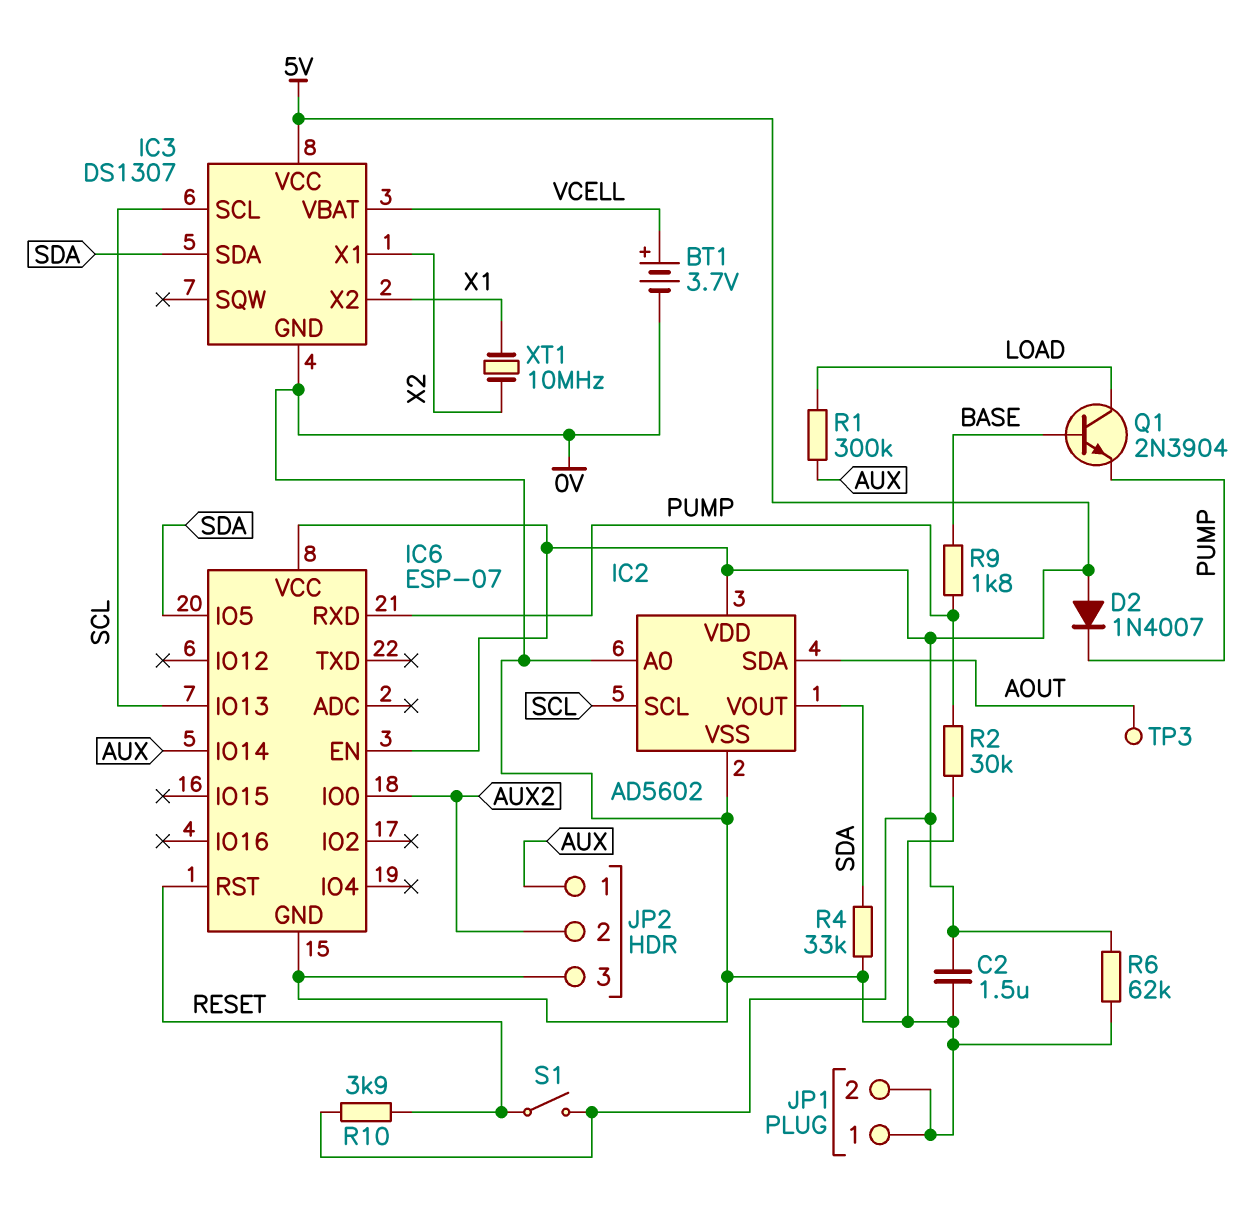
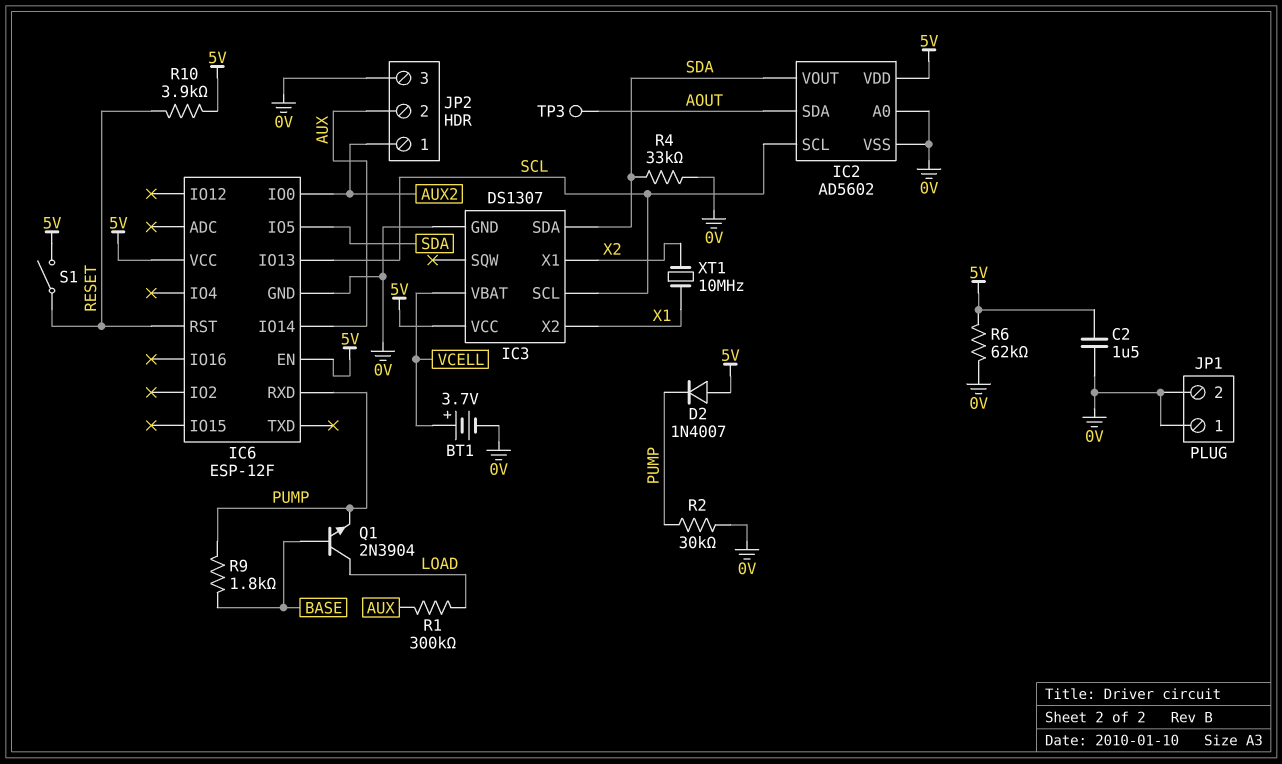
IC6: ESP-07 -> ESP-12F
JP2 pin 1: AUX -> AUX2
JP2 pin 2: AUX2 -> AUX

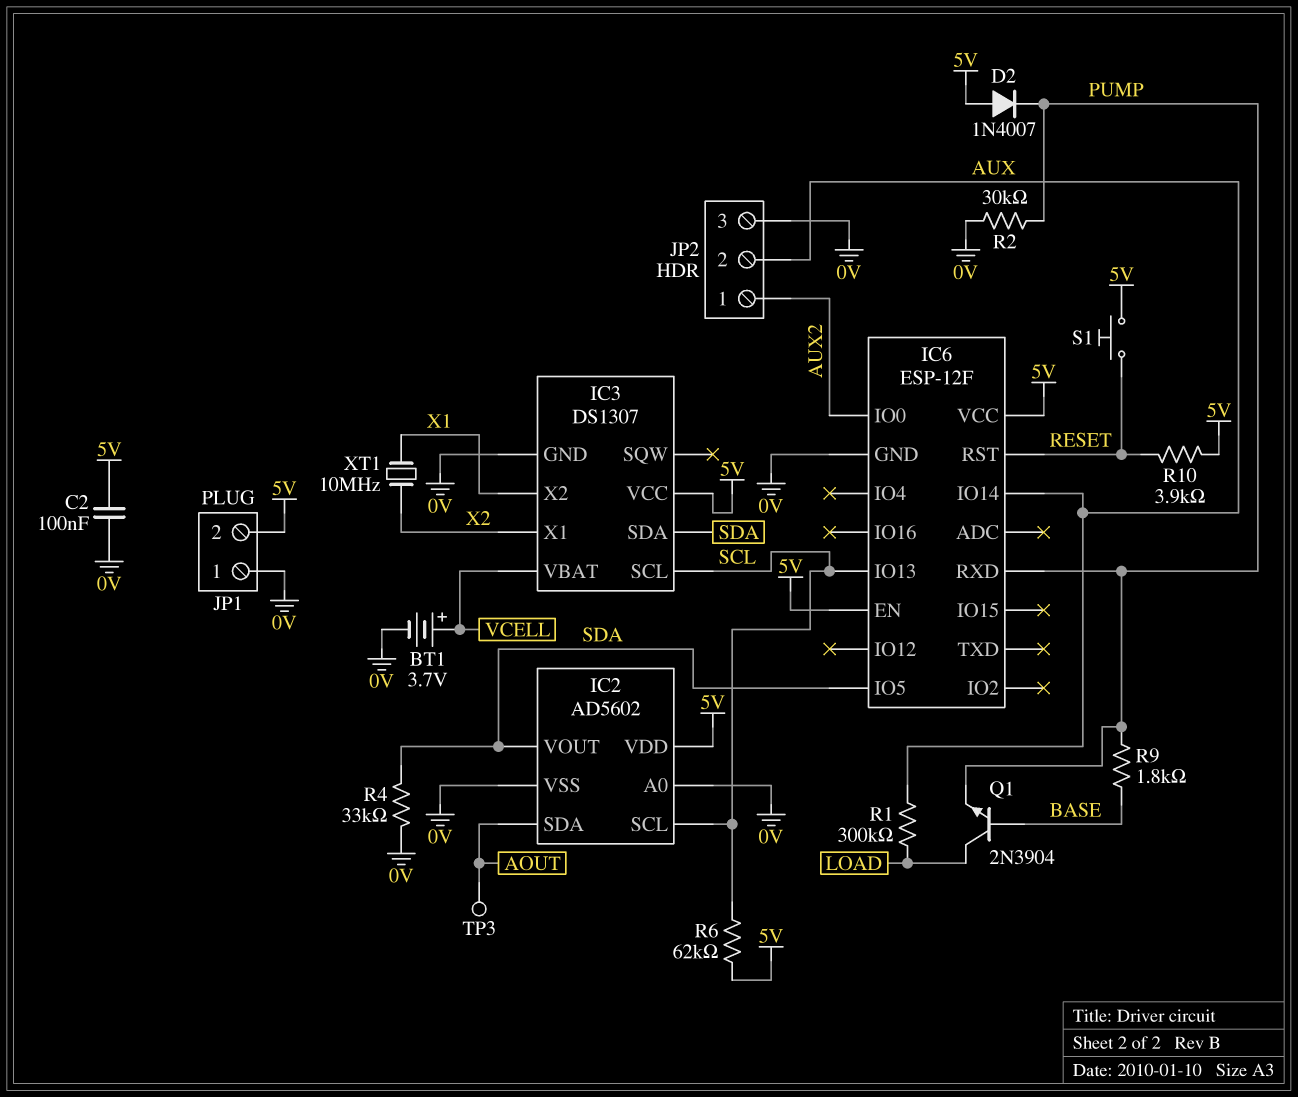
C2: 1.5uF (0V, 5V) -> 100nF (0V, 5V)
JP1 pin 2: 0V -> 5V
R6: 62k (0V, 5V) -> 62k (5V, SCL)
S1: switch (5V, RESET) -> button (5V, RESET)

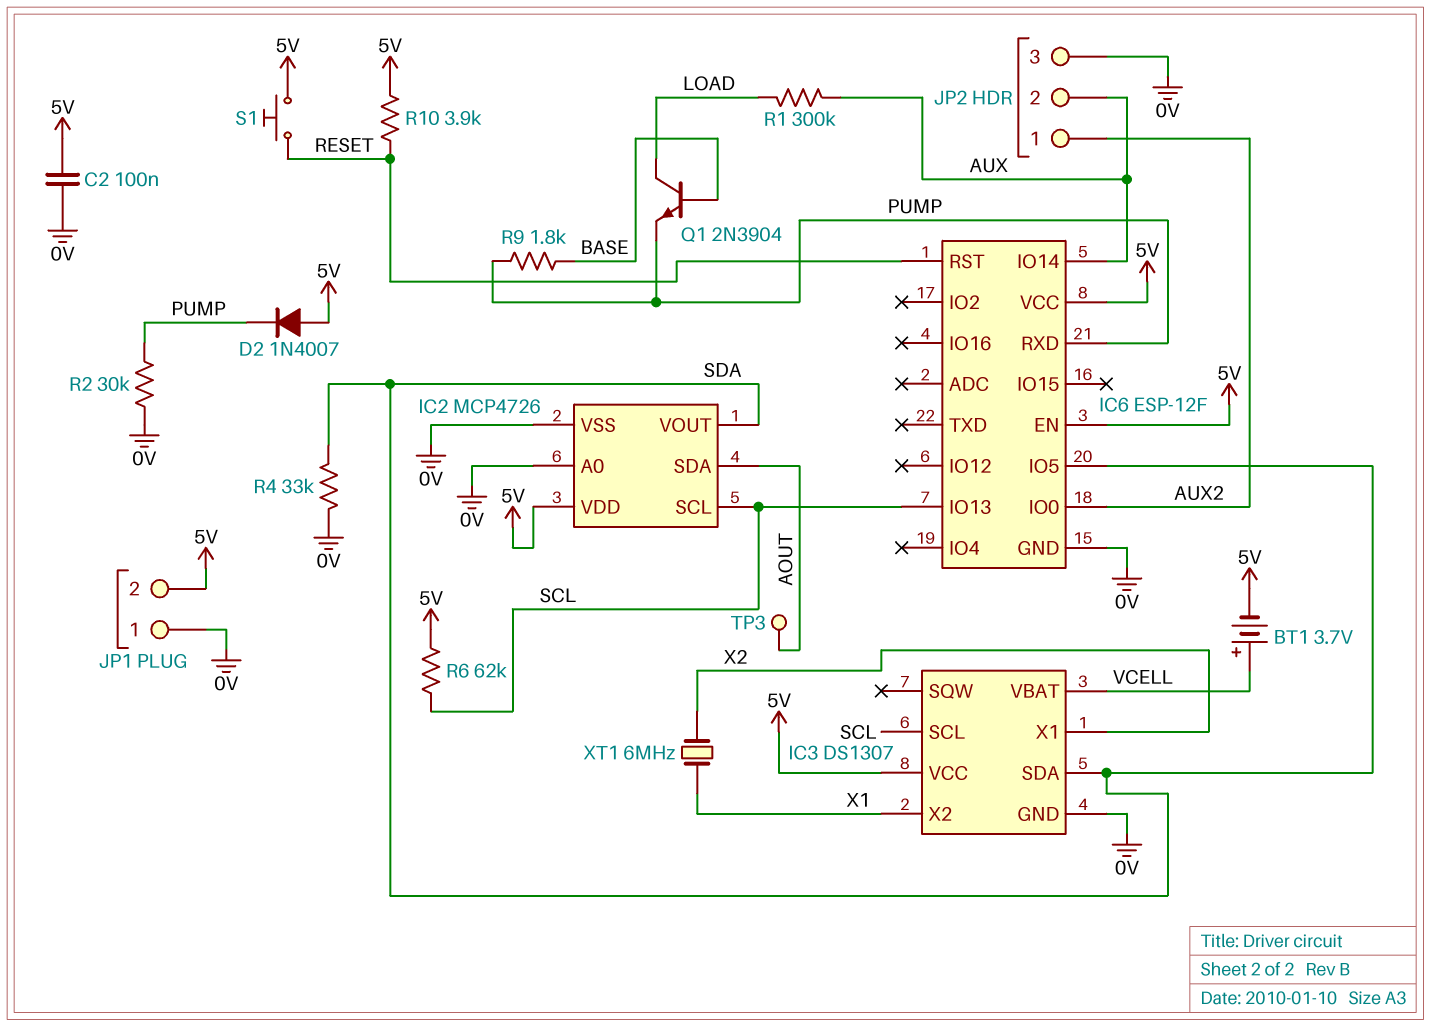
BT1: 3.7V (plus VCELL, minus 0V) -> 3.7V (plus VCELL, minus 5V)
IC2: AD5602 -> MCP4726
XT1: 10MHz (X1, X2) -> 6MHz (X1, X2)

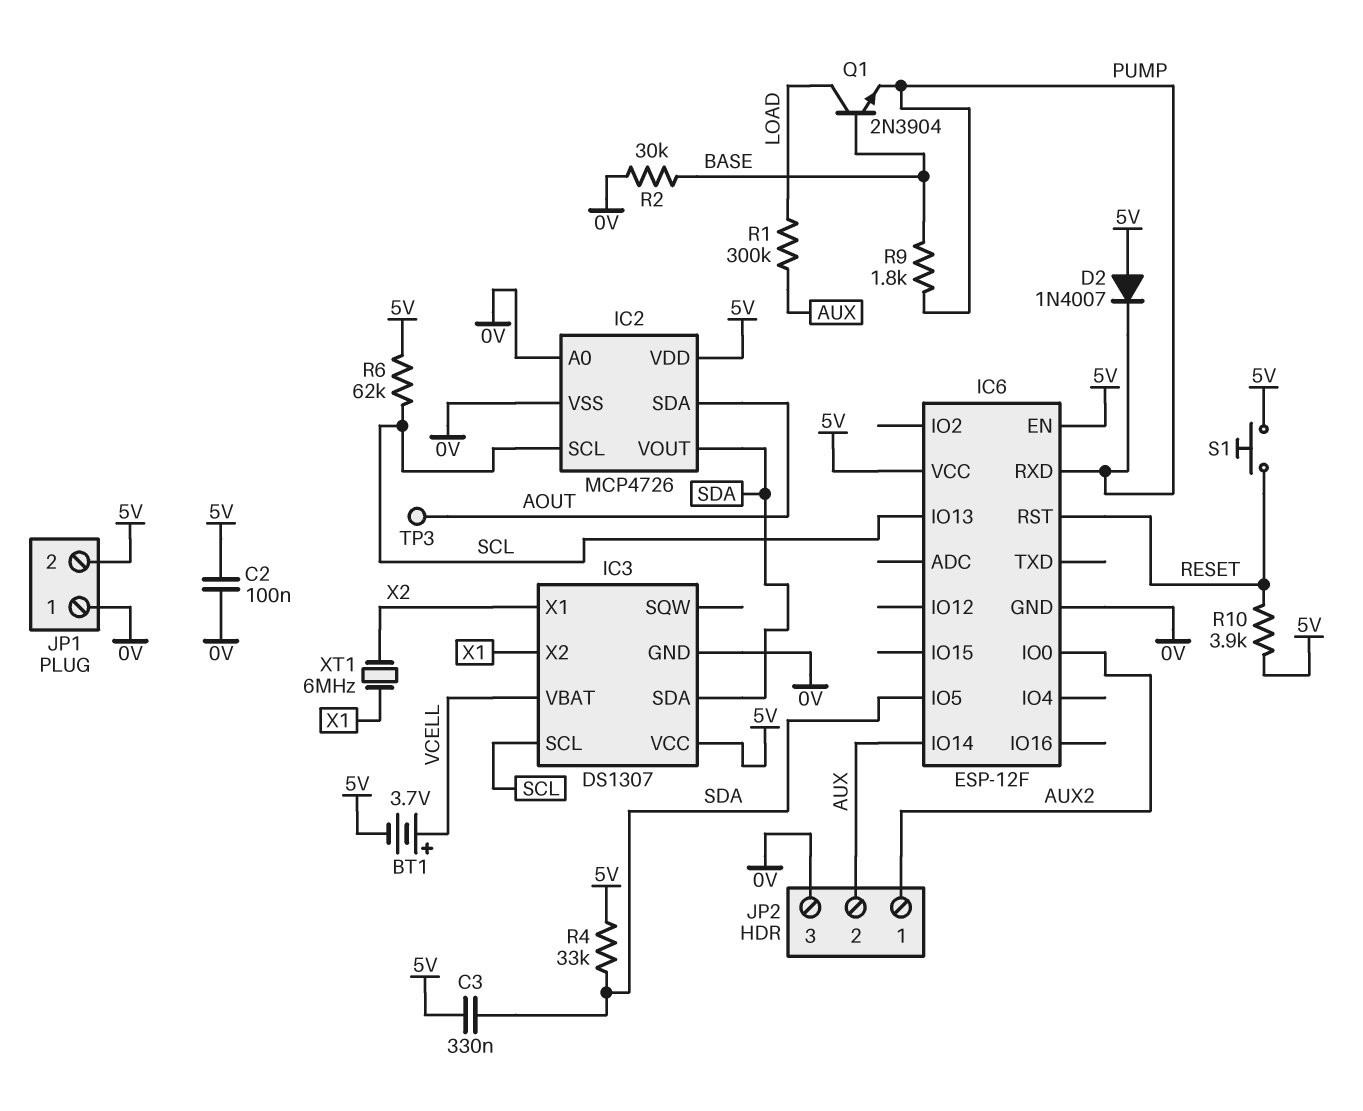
C3: none -> 330nF (5V, SDA)
R2: 30k (0V, PUMP) -> 30k (0V, BASE)
R4: 33k (0V, SDA) -> 33k (5V, SDA)

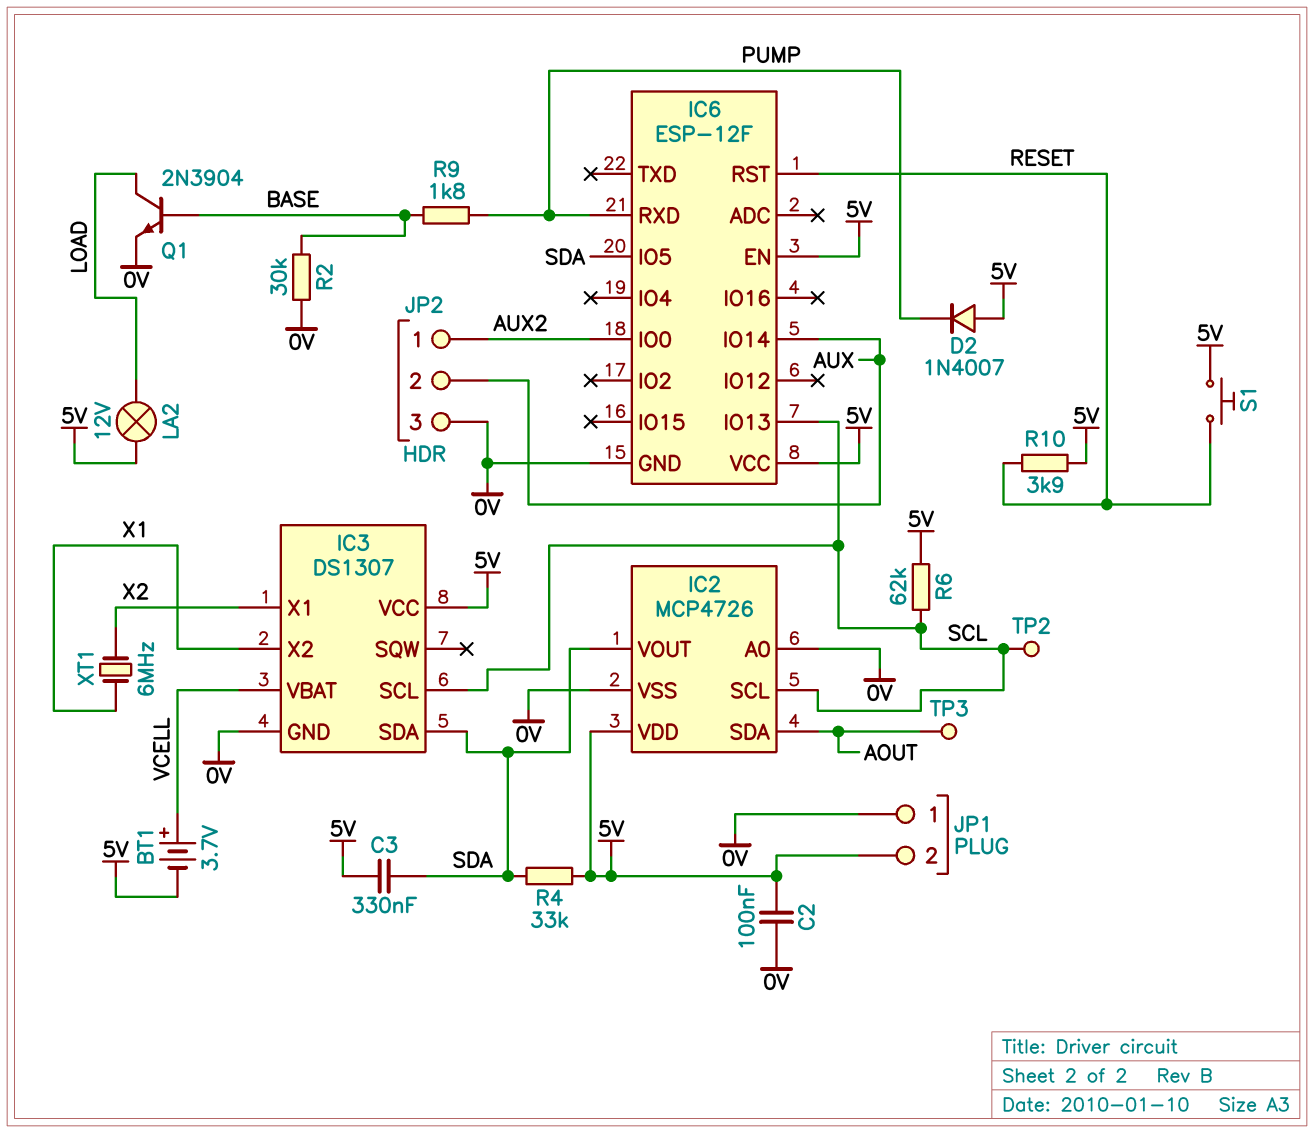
LA2: none -> lamp 12V (5V, LOAD)
Q1: NPN 2N3904 (B BASE, C LOAD, E PUMP) -> NPN 2N3904 (B BASE, C LOAD, E 0V)
R1: 300k (AUX, LOAD) -> none
TP2: none -> test point (SCL)

